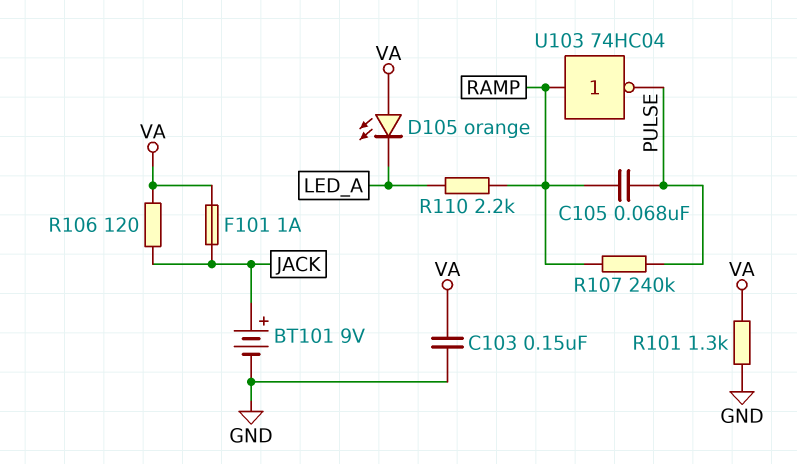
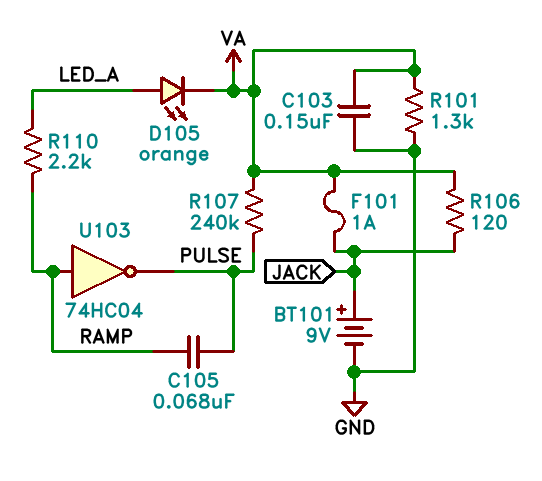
D105: LED orange (A VA, K LED_A) -> LED orange (A LED_A, K VA)
R107: 240k (PULSE, RAMP) -> 240k (PULSE, VA)

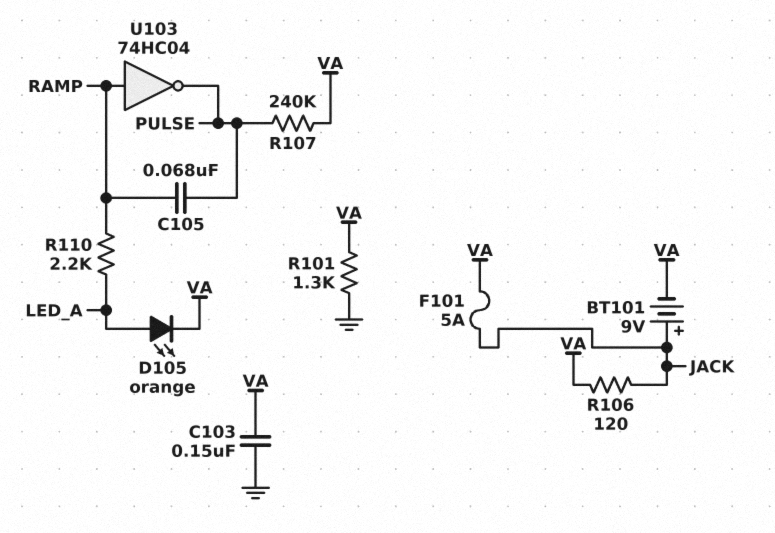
BT101: 9V (plus JACK, minus GND) -> 9V (plus JACK, minus VA)
F101: 1A (JACK, VA) -> 5A (JACK, VA)

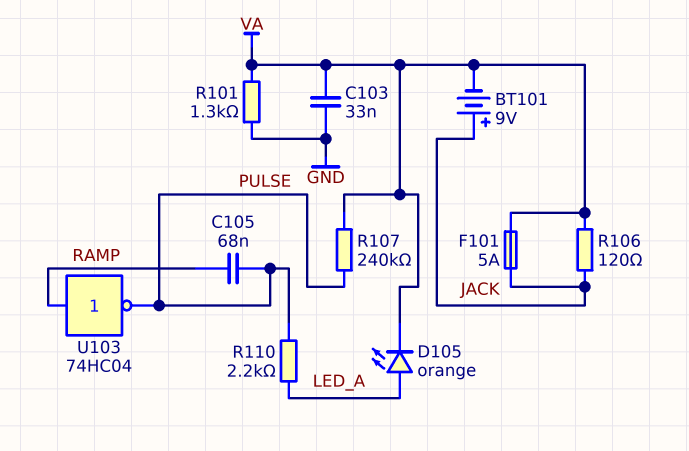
C103: 150nF (GND, VA) -> 33nF (GND, VA)
R110: 2.2k (LED_A, RAMP) -> 2.2k (LED_A, PULSE)

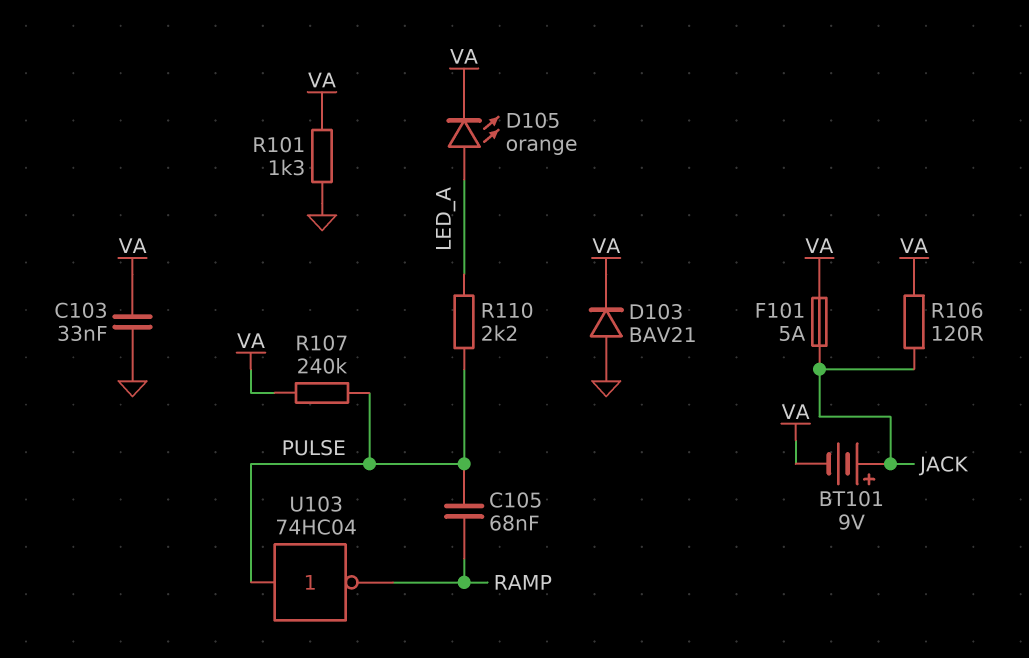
D103: none -> diode BAV21 (A GND, K VA)
U103: NOT 74HC04 (in RAMP, out PULSE) -> NOT 74HC04 (in PULSE, out RAMP)

